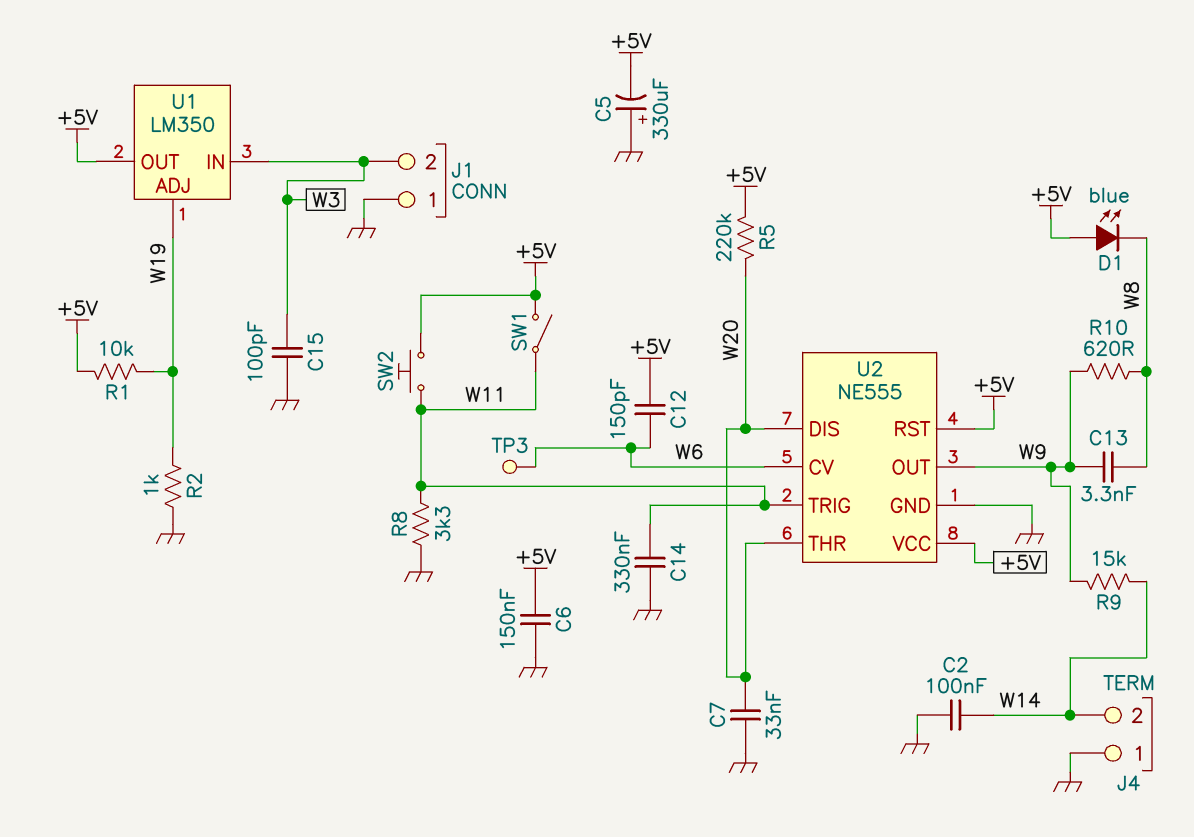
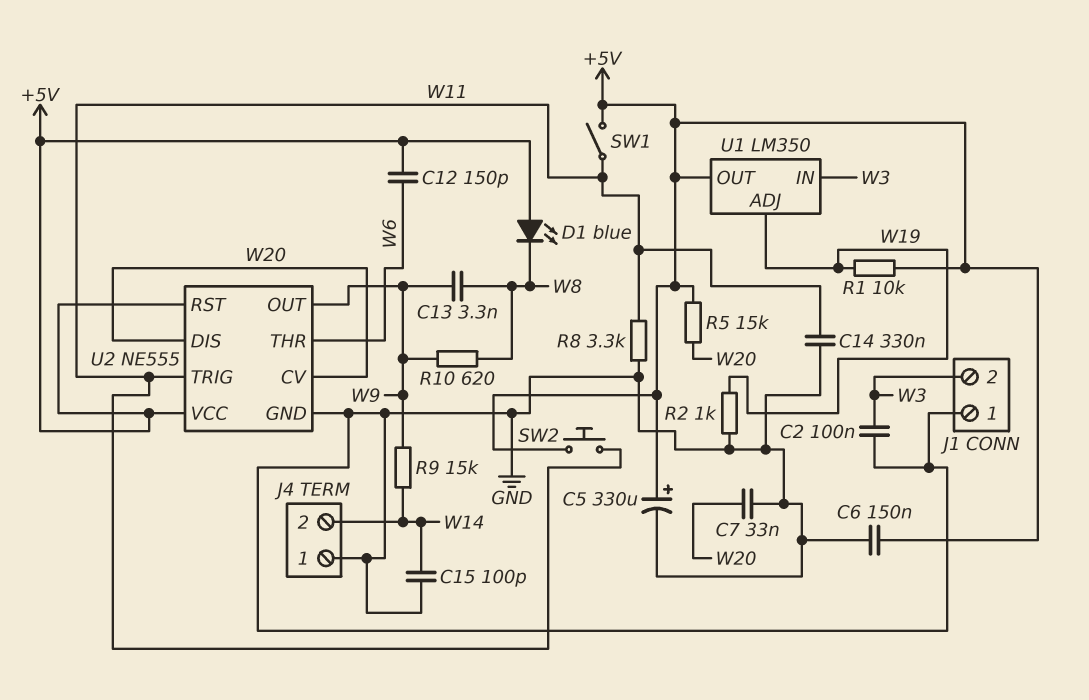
C2: 100nF (GND, W14) -> 100nF (GND, W3)
C5: 330uF (plus GND, minus +5V) -> 330uF (plus +5V, minus GND)
C15: 100pF (GND, W3) -> 100pF (GND, W14)
R5: 220k (+5V, W20) -> 15k (+5V, W20)
TP3: test point (W6) -> none
U2 pin CV: W6 -> W20
U2 pin THR: W20 -> W6

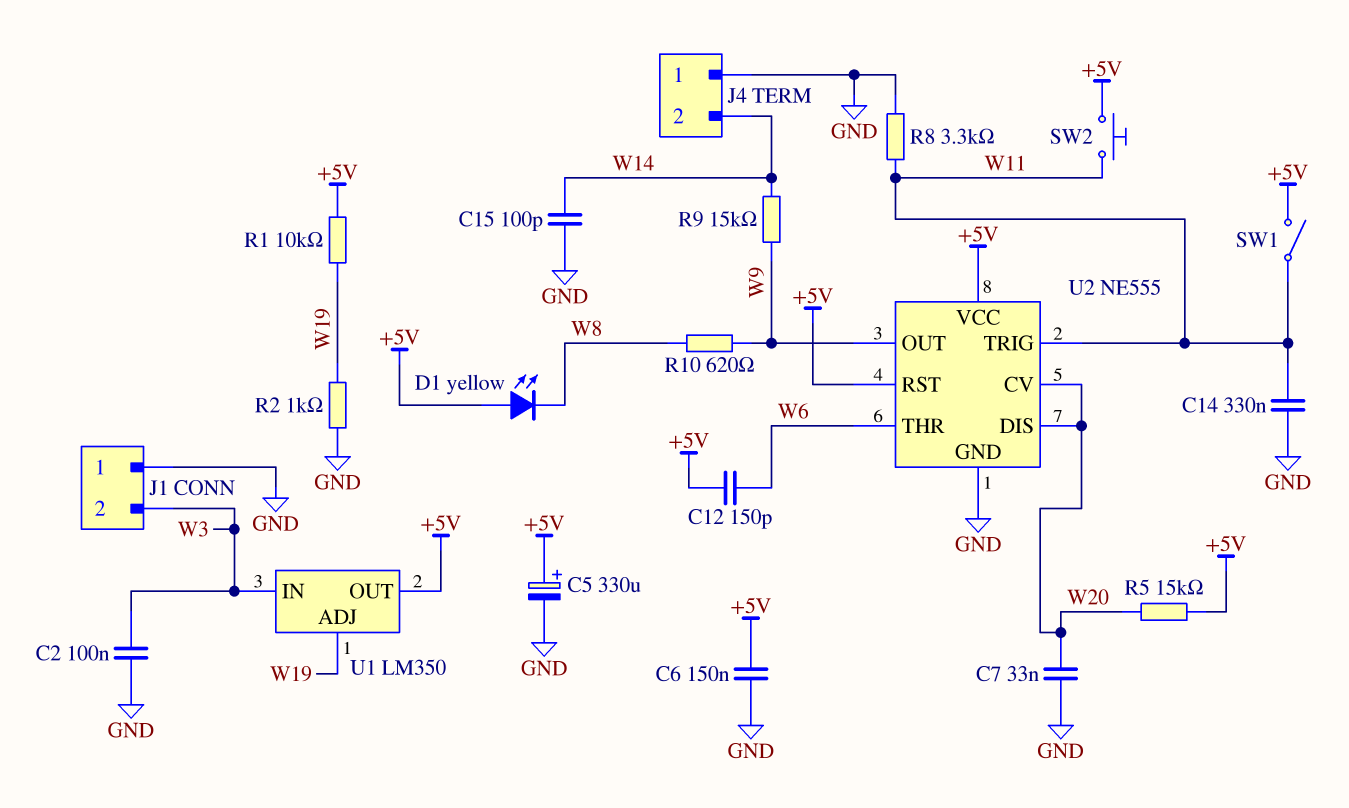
C13: 3.3nF (W8, W9) -> none
D1: LED blue (A +5V, K W8) -> LED yellow (A +5V, K W8)

